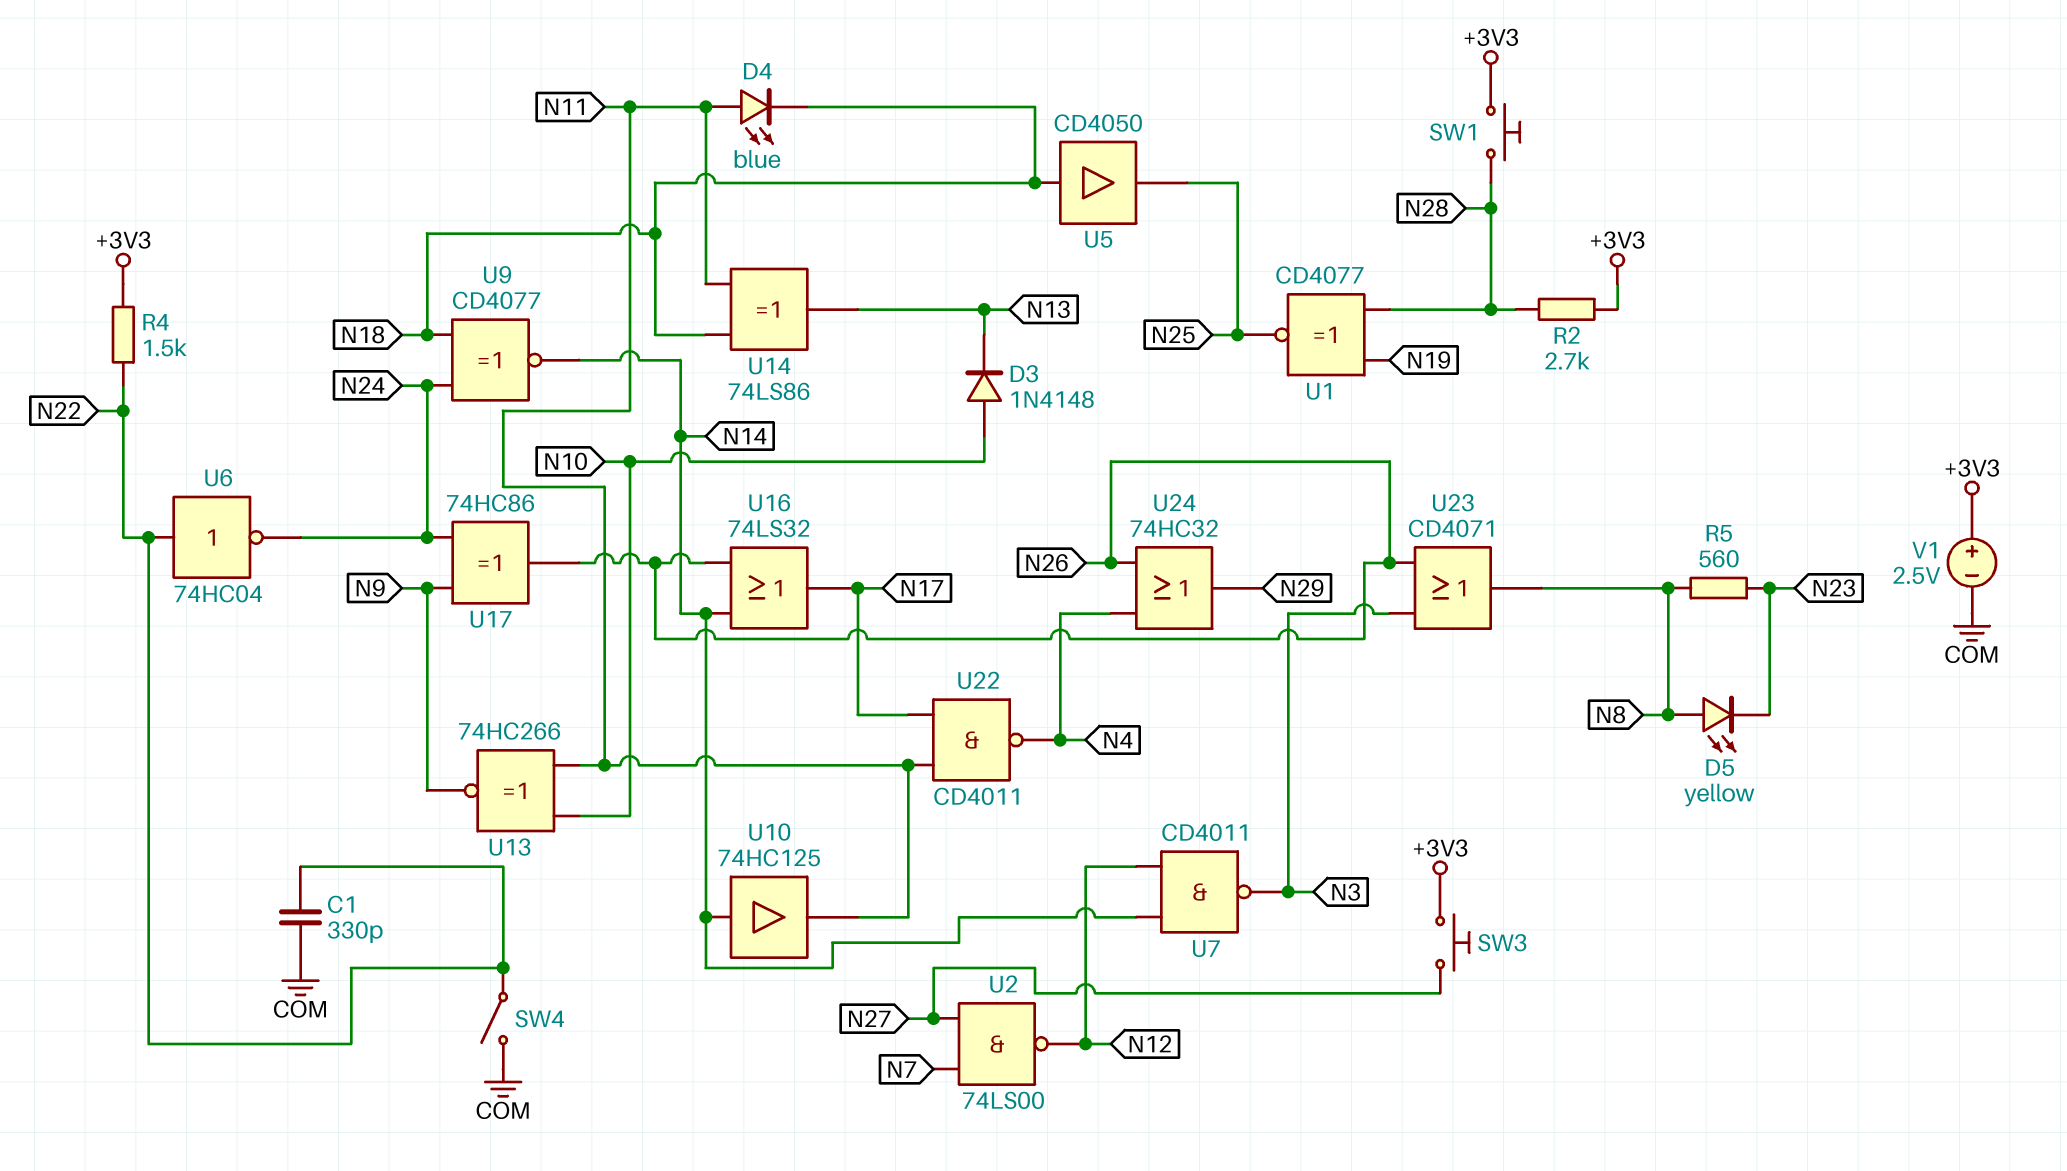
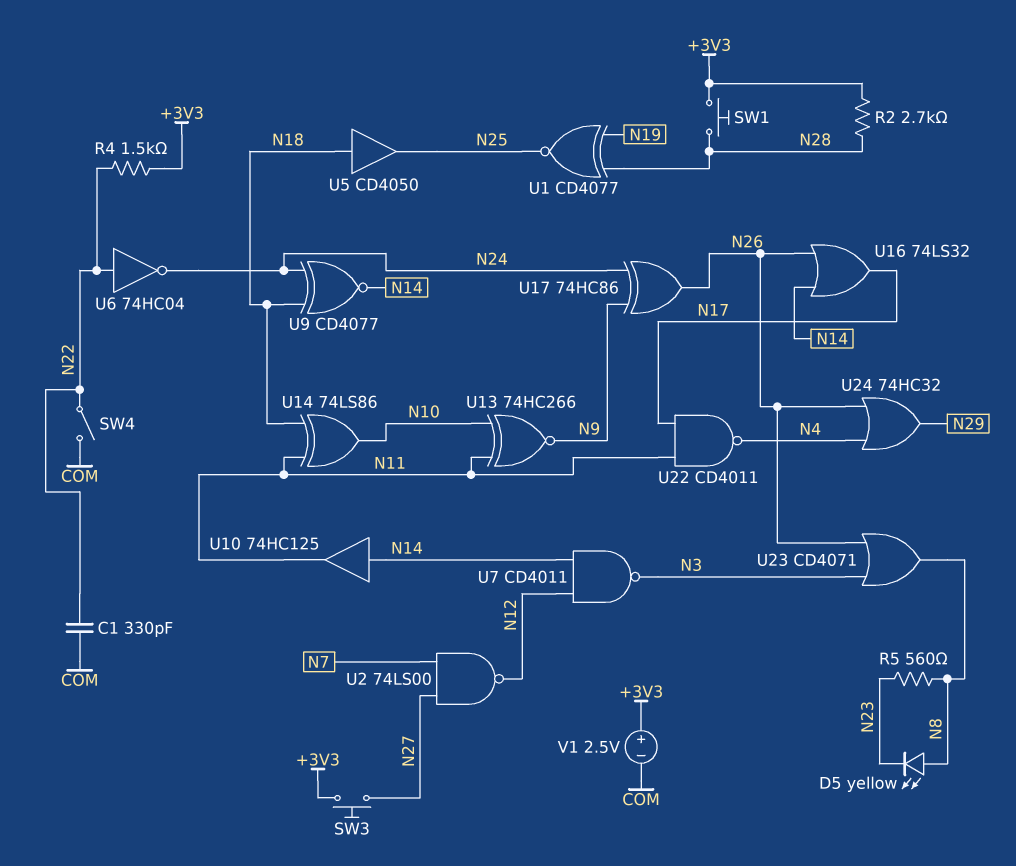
D3: diode 1N4148 (A N10, K N13) -> none
D4: LED blue (A N11, K N18) -> none
U14: XOR 74LS86 (in N11, in N18, out N13) -> XOR 74LS86 (in N11, in N18, out N10)

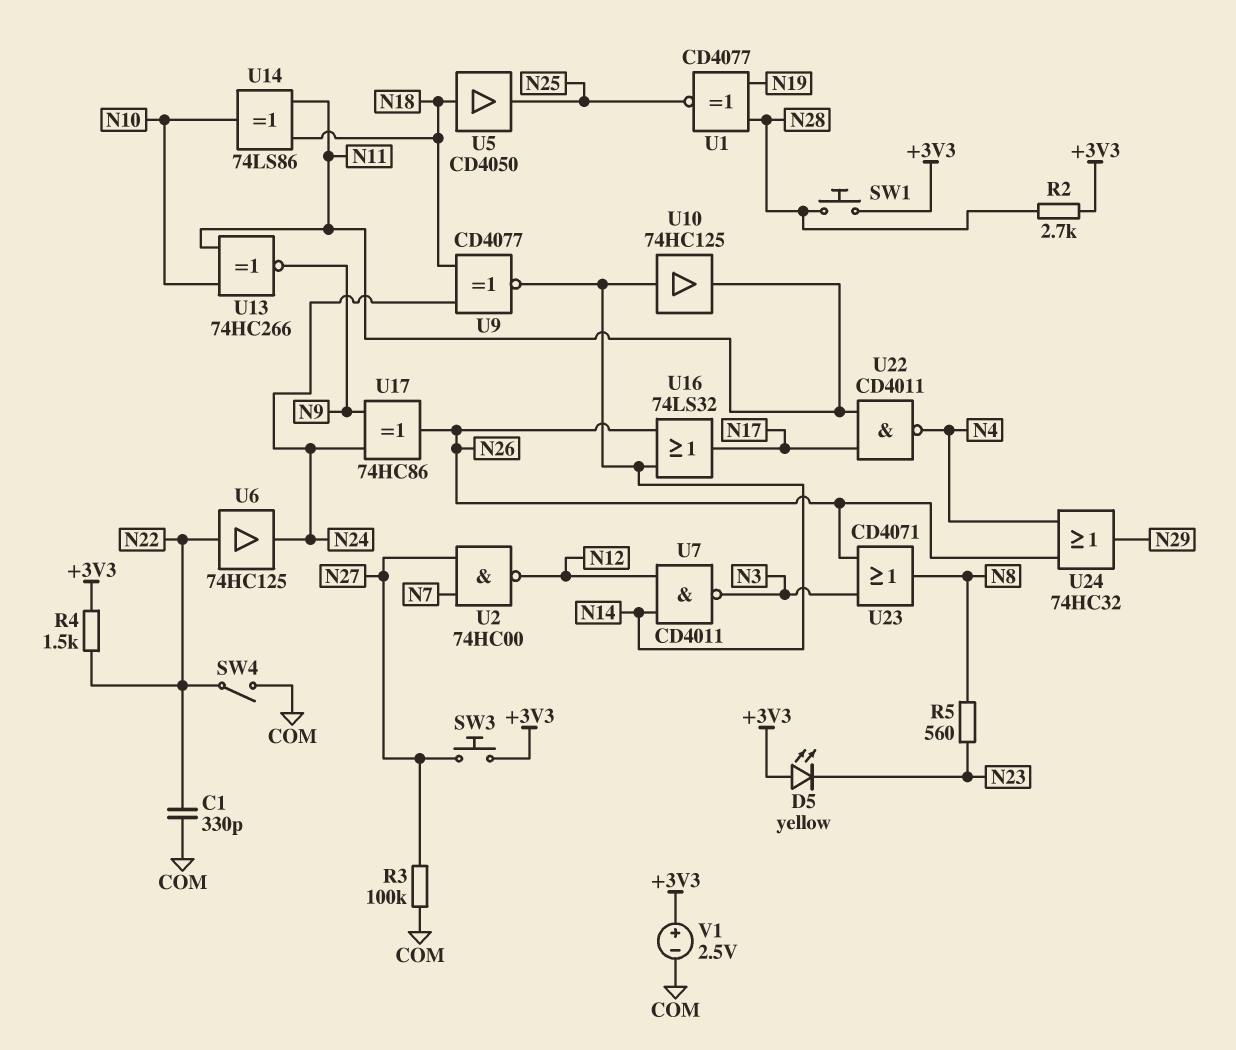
D5: LED yellow (A N8, K N23) -> LED yellow (A +3V3, K N23)
R3: none -> 100k (COM, N27)
U2: NAND 74LS00 (in N7, in N27, out N12) -> NAND 74HC00 (in N7, in N27, out N12)
U6: NOT 74HC04 (in N22, out N24) -> buffer 74HC125 (in N22, out N24)

